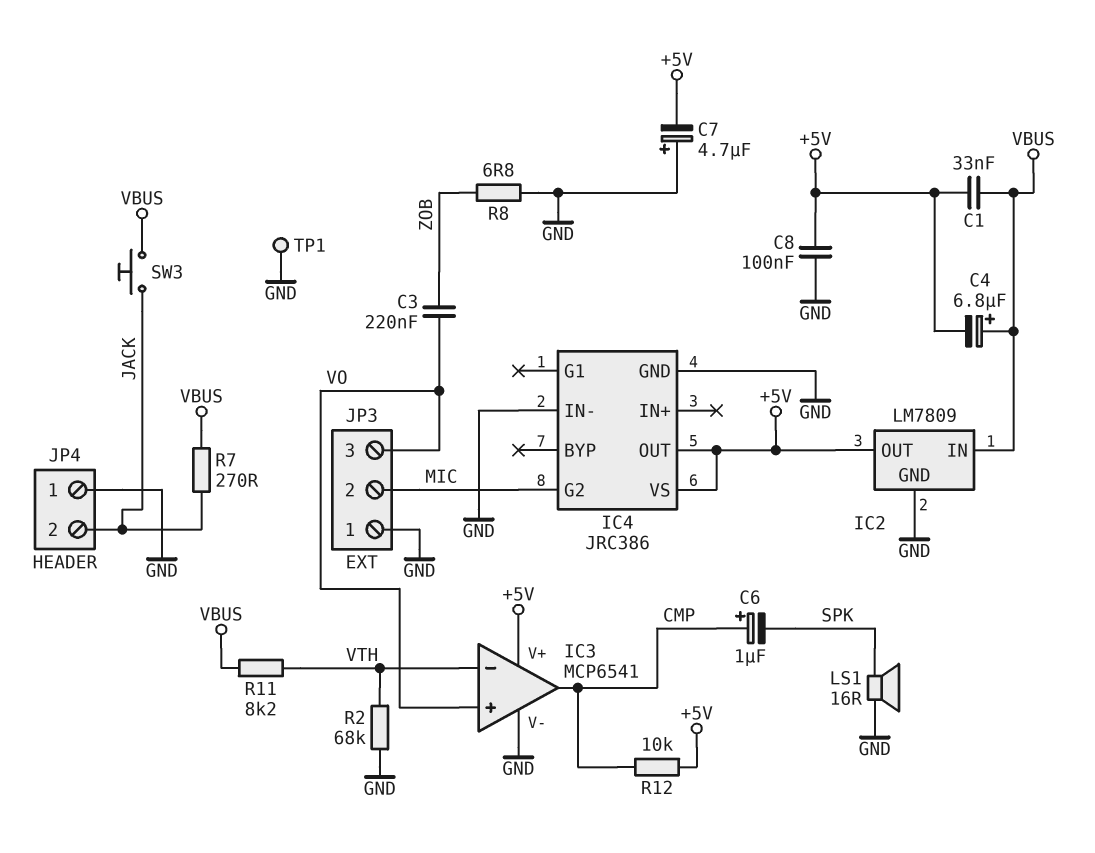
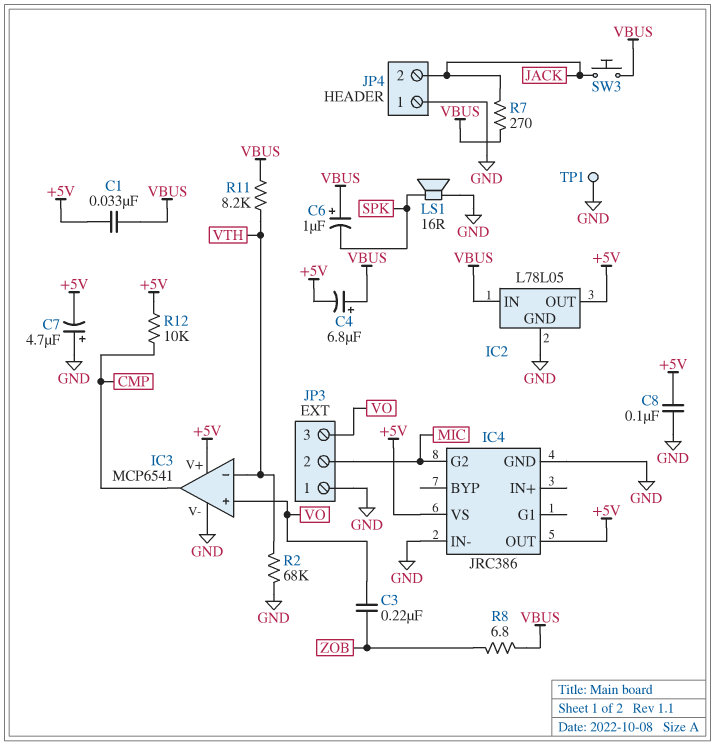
C6: 1uF (plus CMP, minus SPK) -> 1uF (plus VBUS, minus SPK)
IC2: LM7809 -> L78L05
R8: 6.8 (GND, ZOB) -> 6.8 (VBUS, ZOB)

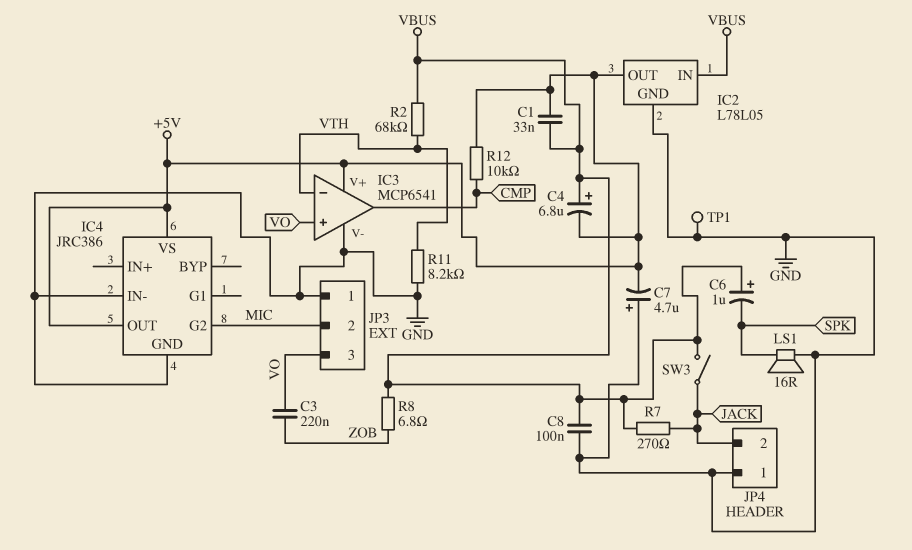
C8: 100nF (+5V, GND) -> 100nF (GND, VBUS)
R2: 68k (GND, VTH) -> 68k (VBUS, VTH)
R11: 8.2k (VBUS, VTH) -> 8.2k (GND, VTH)
SW3: button (JACK, VBUS) -> switch (JACK, VBUS)

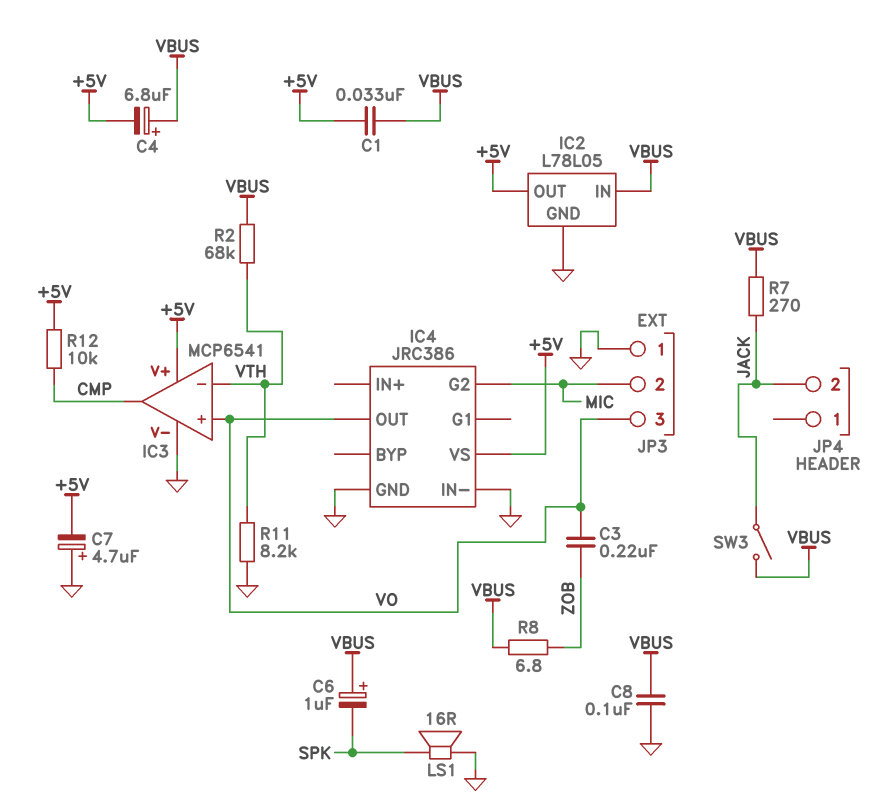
IC4 pin OUT: +5V -> VO
JP4 pin 1: GND -> none
TP1: test point (GND) -> none

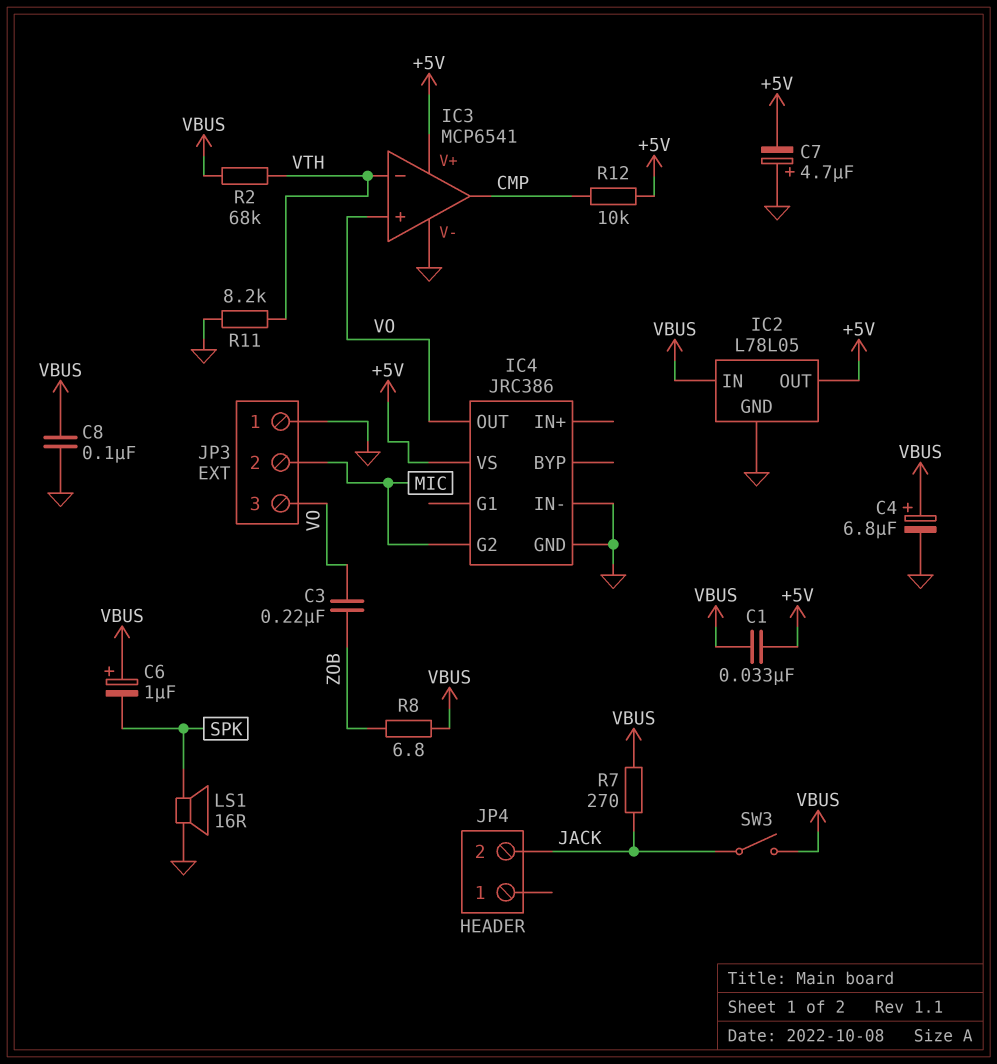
C4: 6.8uF (plus VBUS, minus +5V) -> 6.8uF (plus VBUS, minus GND)

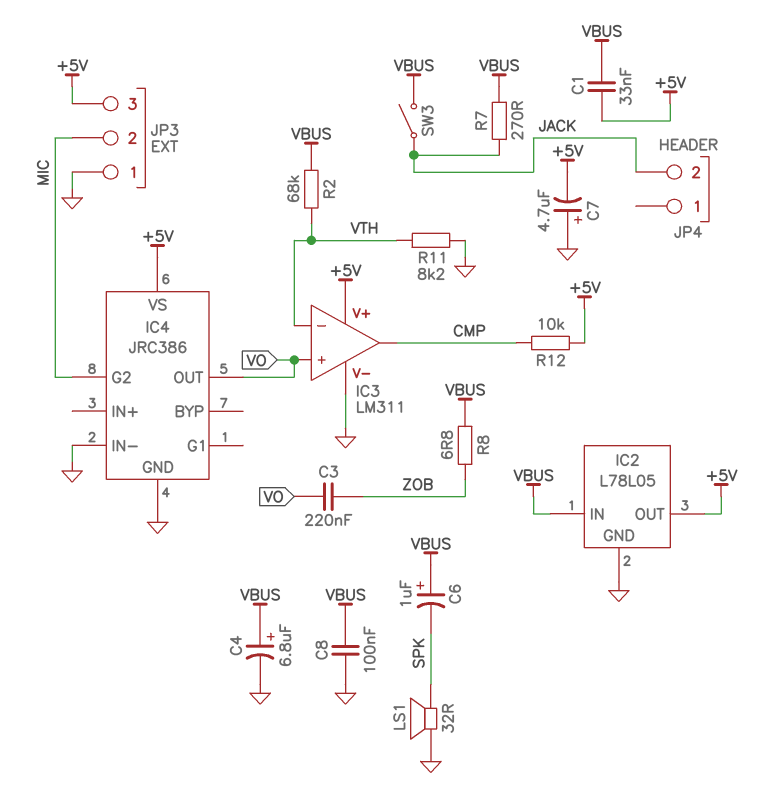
IC3: MCP6541 -> LM311
JP3 pin 3: VO -> +5V
LS1: speaker 16R (GND, SPK) -> speaker 32R (GND, SPK)

